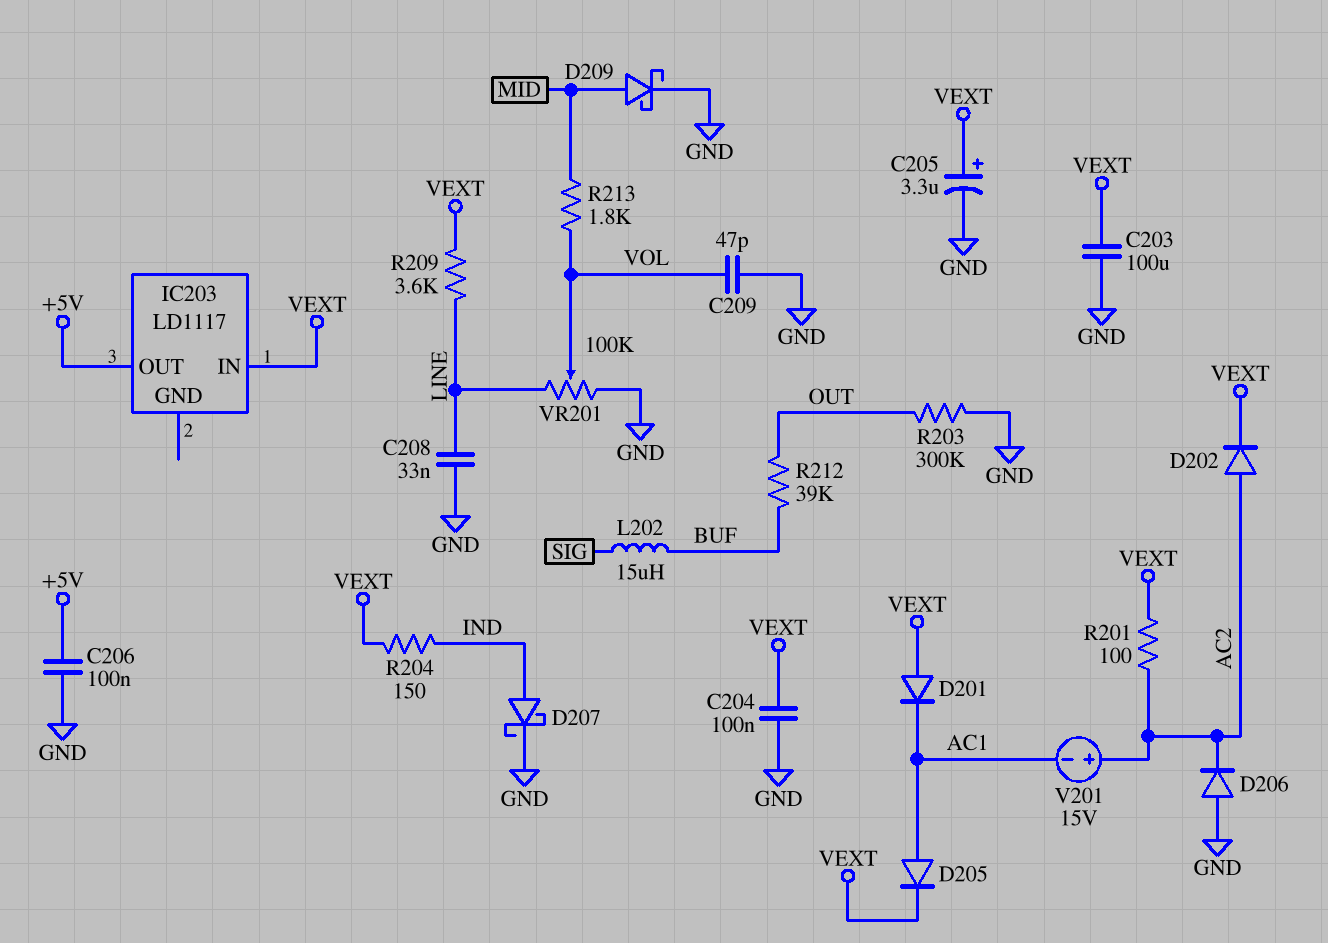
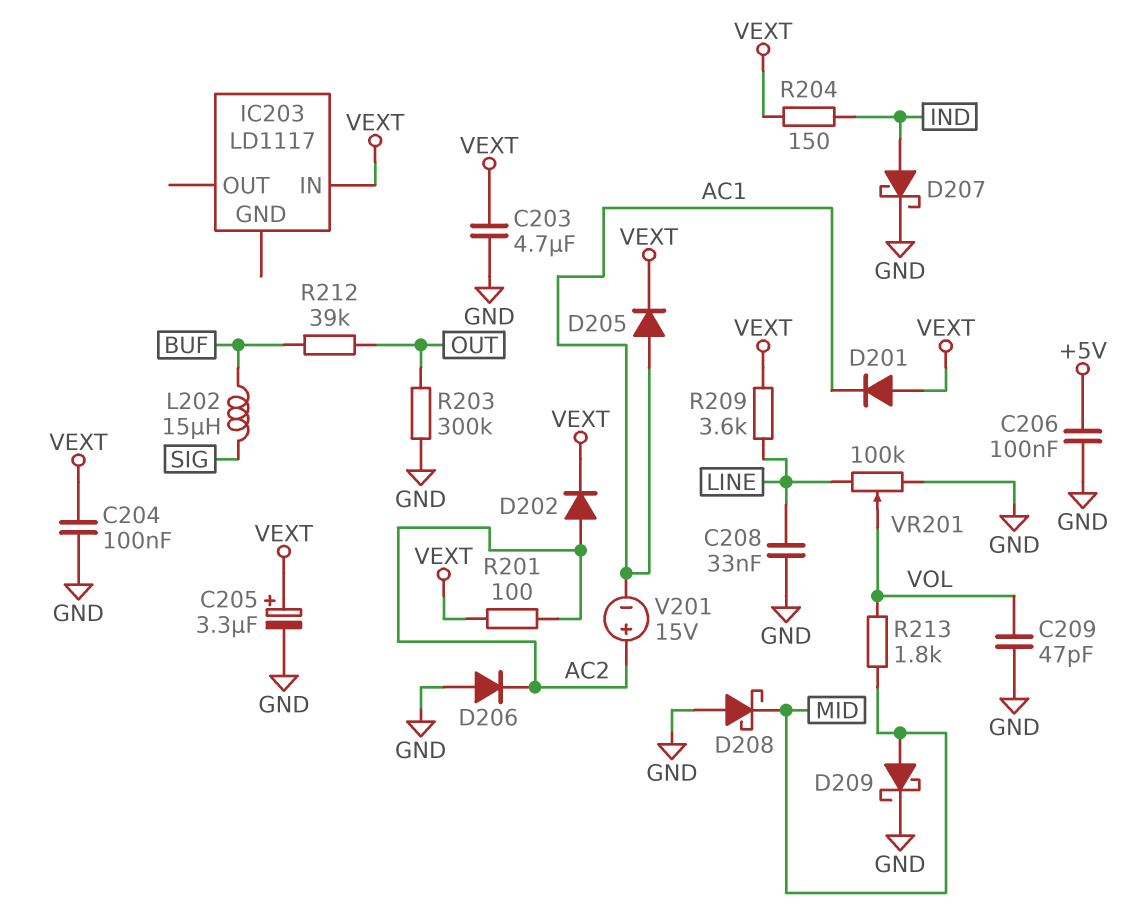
C203: 100uF (GND, VEXT) -> 4.7uF (GND, VEXT)
D208: none -> schottky (A GND, K MID)
IC203 pin OUT: +5V -> none

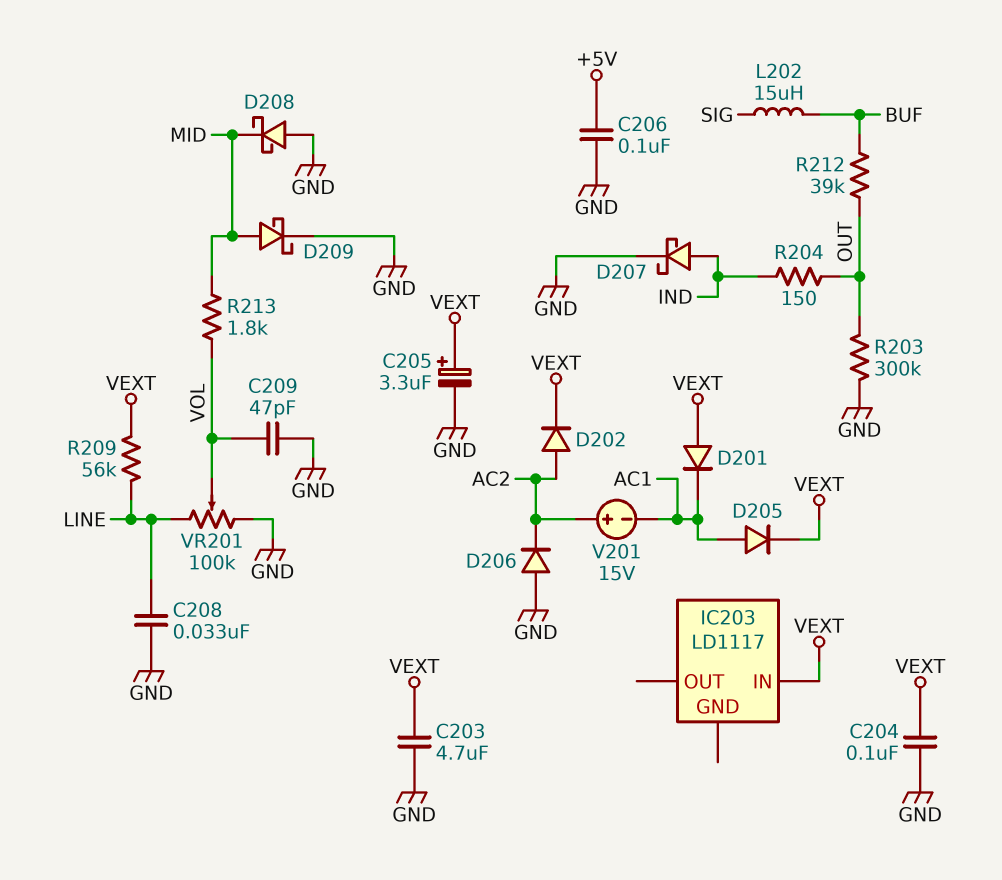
R201: 100 (AC2, VEXT) -> none
R204: 150 (IND, VEXT) -> 150 (IND, OUT)
R209: 3.6k (LINE, VEXT) -> 56k (LINE, VEXT)

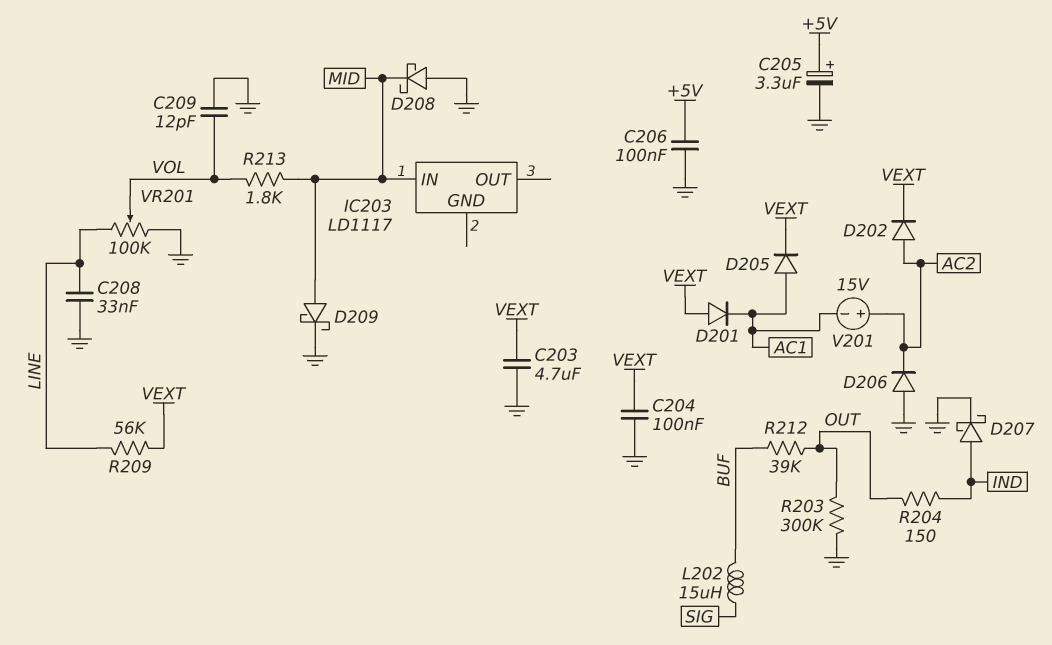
C205: 3.3uF (plus VEXT, minus GND) -> 3.3uF (plus +5V, minus GND)
C209: 47pF (GND, VOL) -> 12pF (GND, VOL)
IC203 pin IN: VEXT -> MID

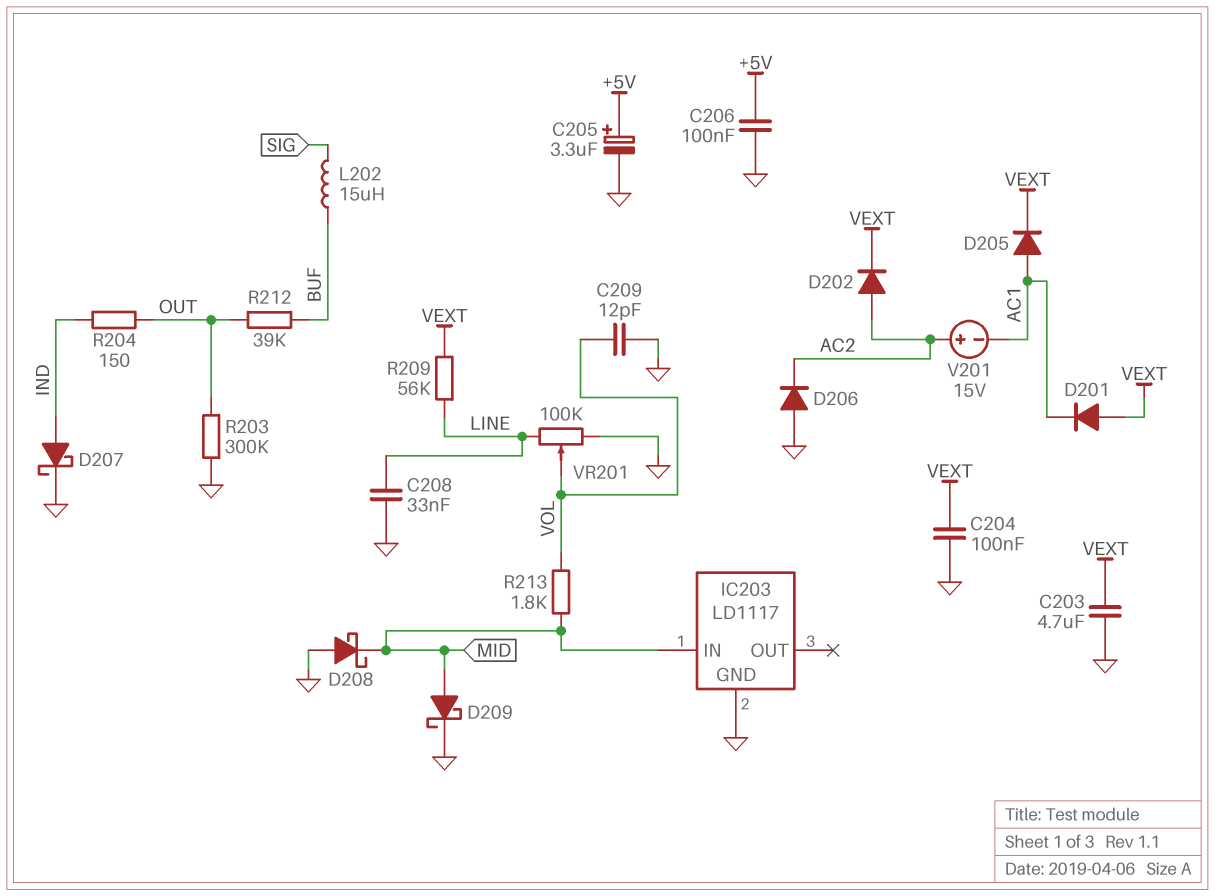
IC203 pin GND: none -> GND

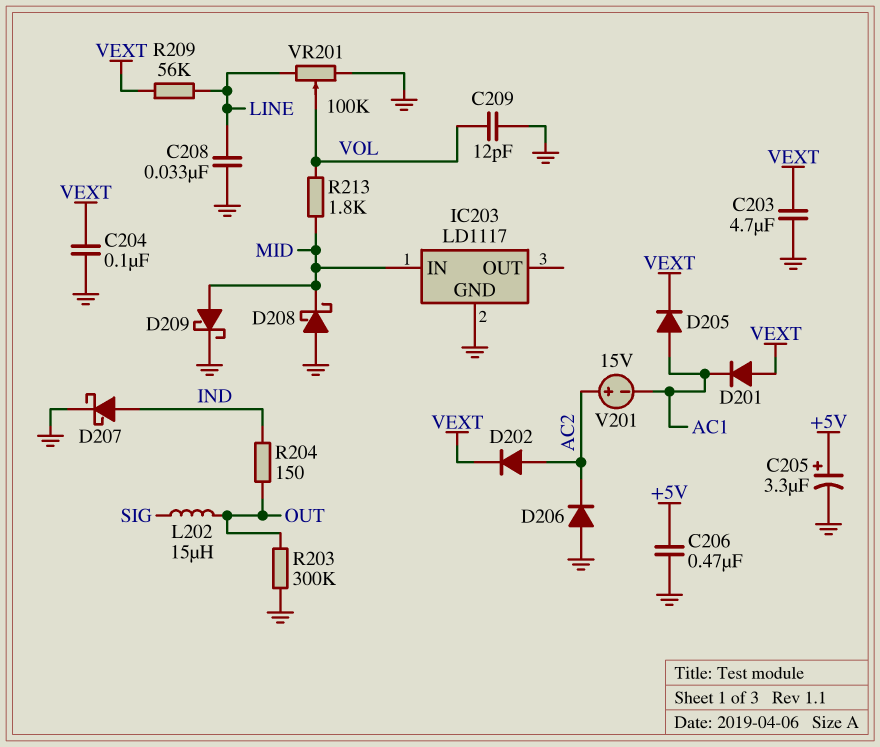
C206: 100nF (+5V, GND) -> 470nF (+5V, GND)
L202: 15uH (BUF, SIG) -> 15uH (OUT, SIG)
R212: 39k (BUF, OUT) -> none

